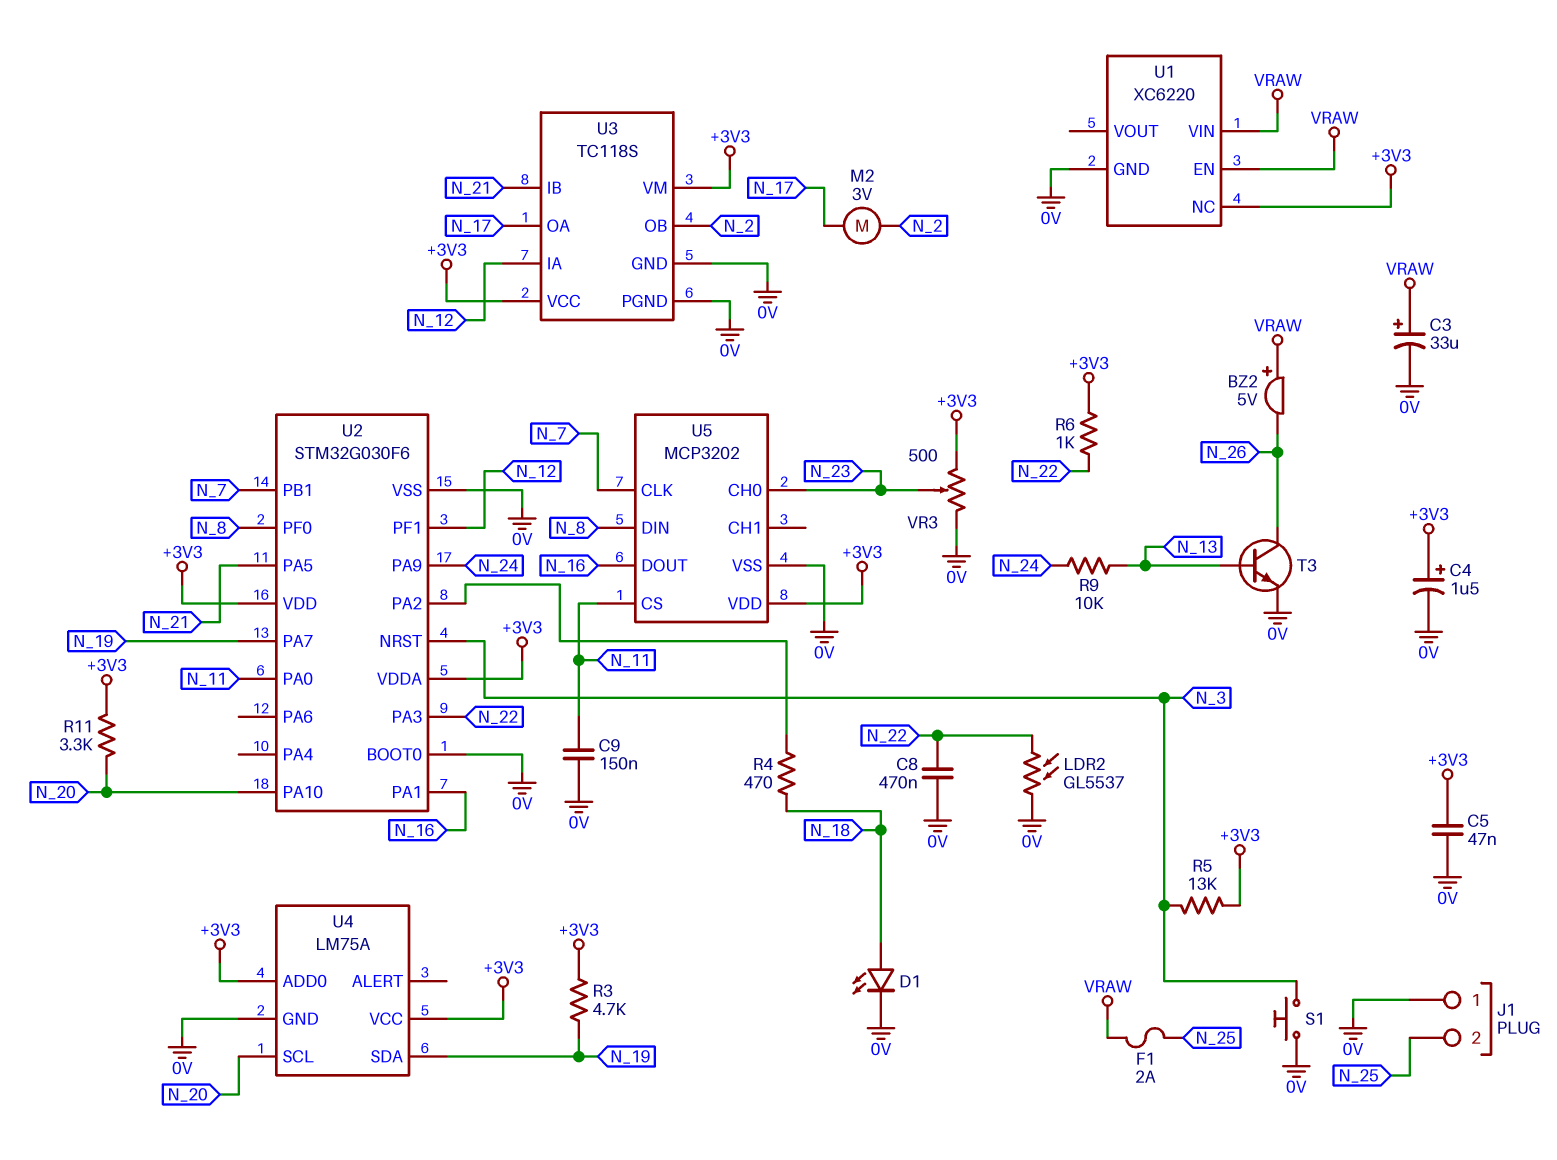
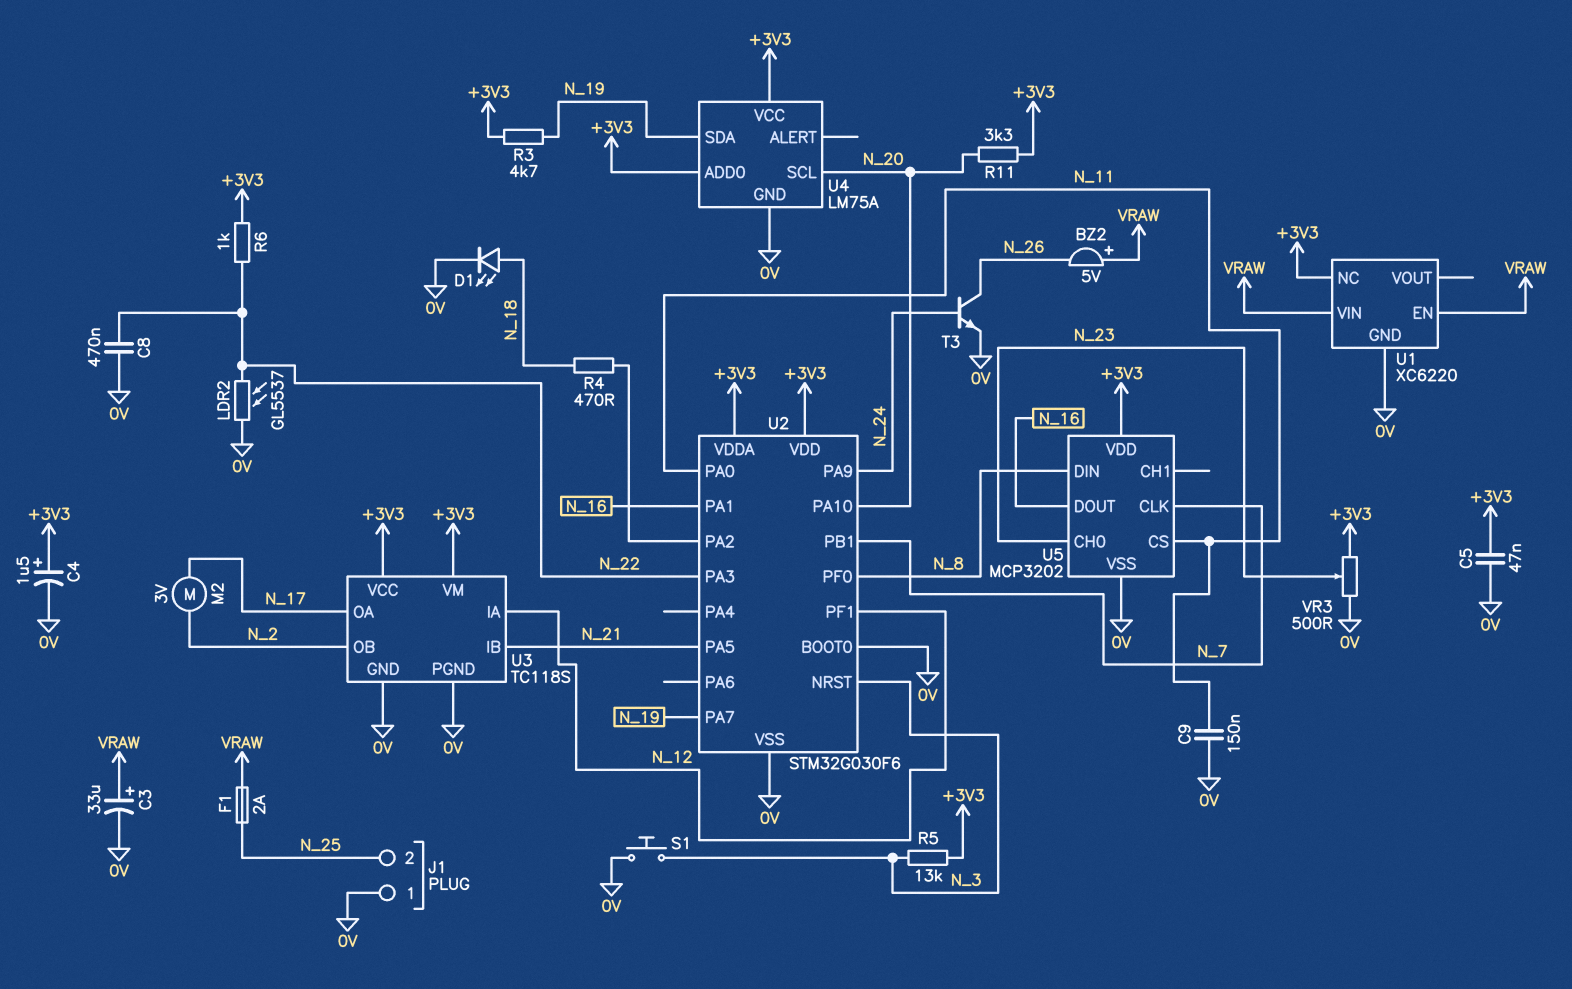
R9: 10k (N_13, N_24) -> none
T3: NPN (B N_13, C N_26, E 0V) -> NPN (B N_24, C N_26, E 0V)

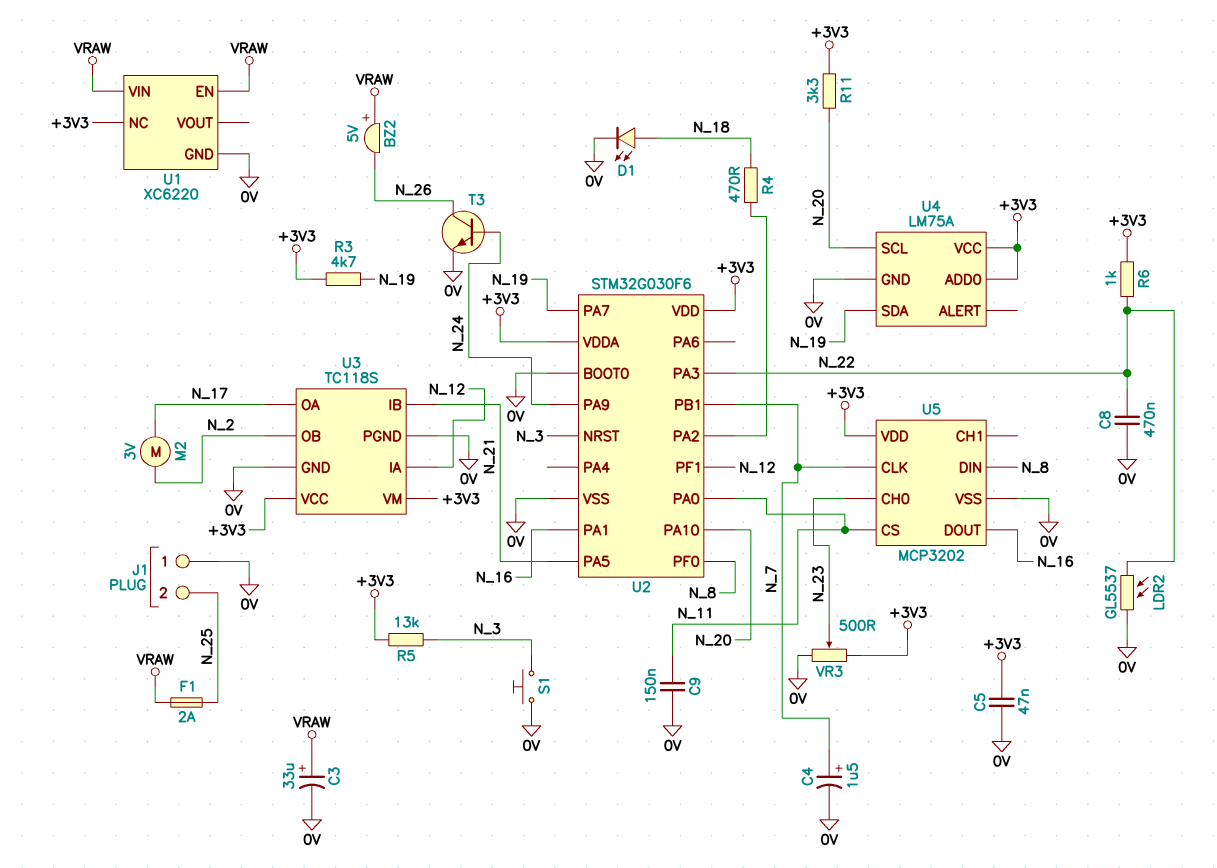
C4: 1.5uF (plus +3V3, minus 0V) -> 1.5uF (plus N_7, minus 0V)

